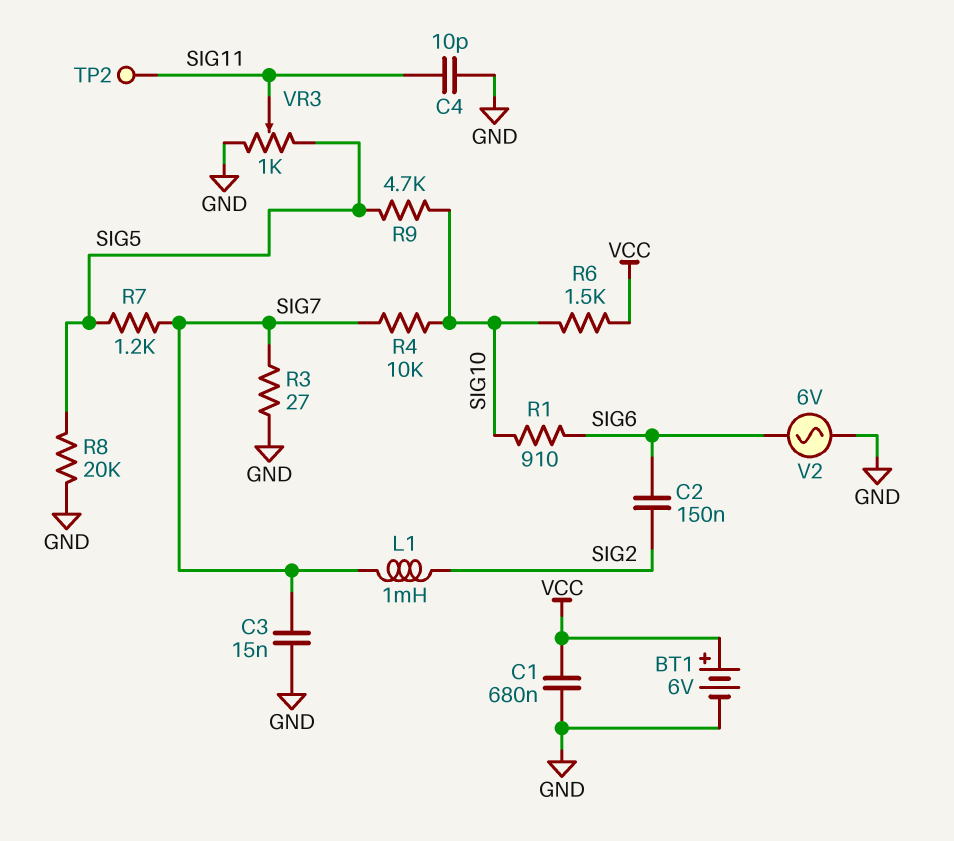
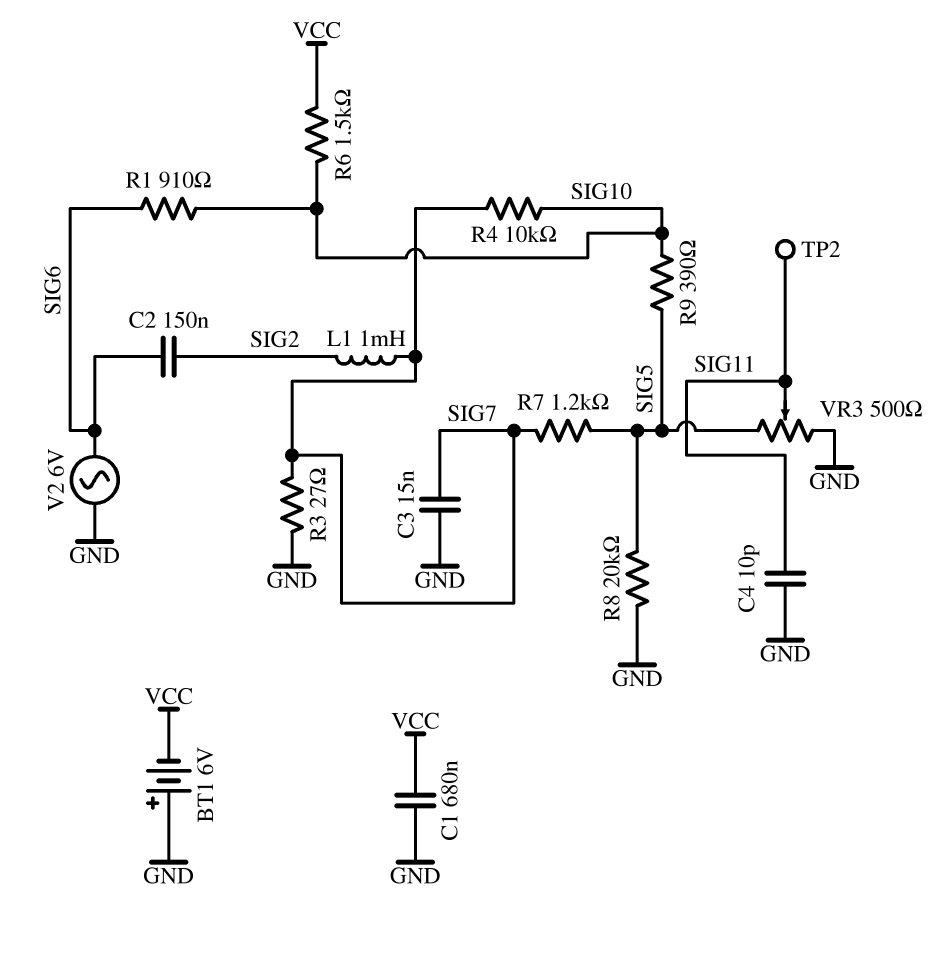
BT1: 6V (plus VCC, minus GND) -> 6V (plus GND, minus VCC)
R9: 4.7k (SIG5, SIG10) -> 390 (SIG5, SIG10)
VR3: 1k (GND, SIG5, wiper SIG11) -> 500 (GND, SIG5, wiper SIG11)

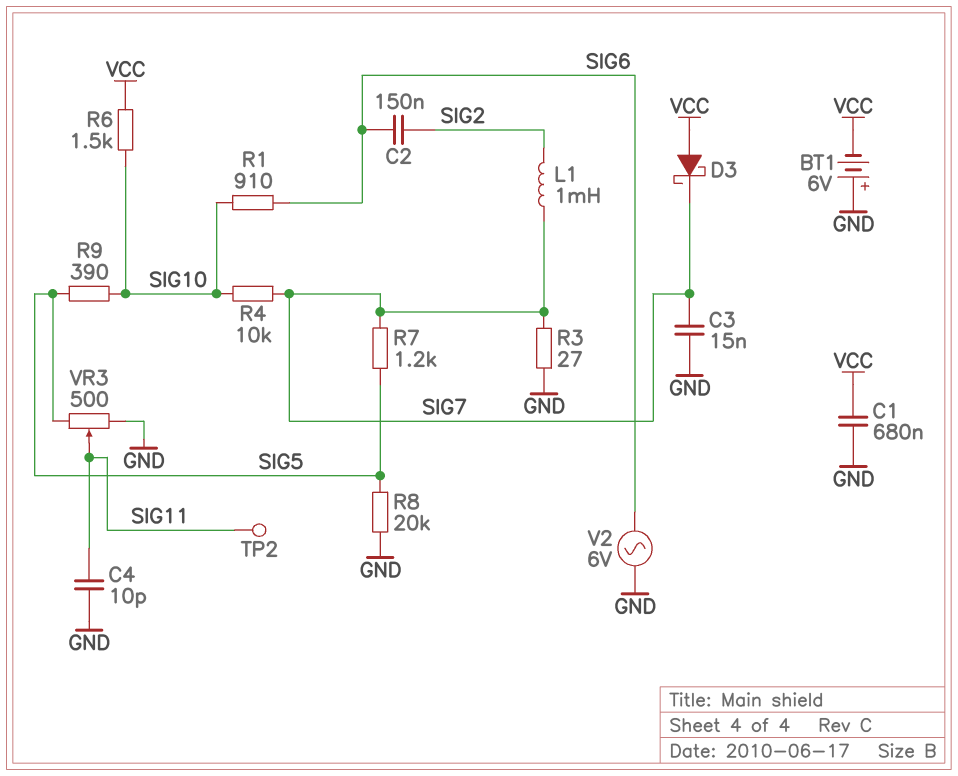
D3: none -> schottky (A VCC, K SIG7)

